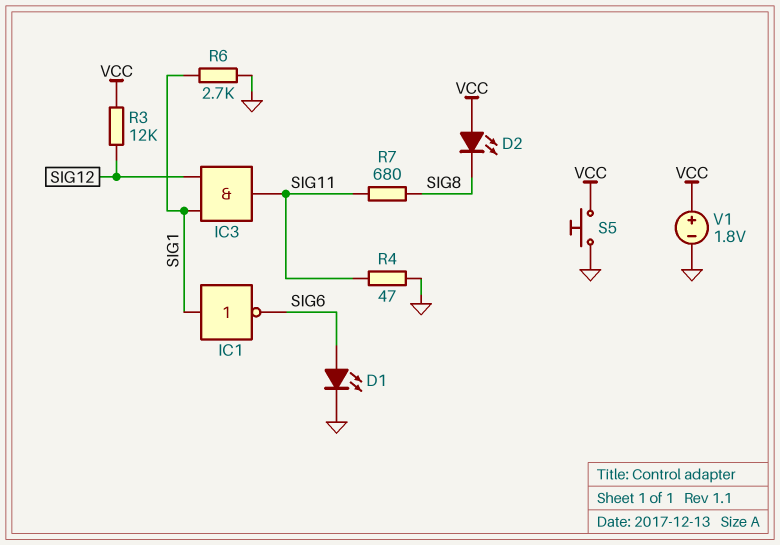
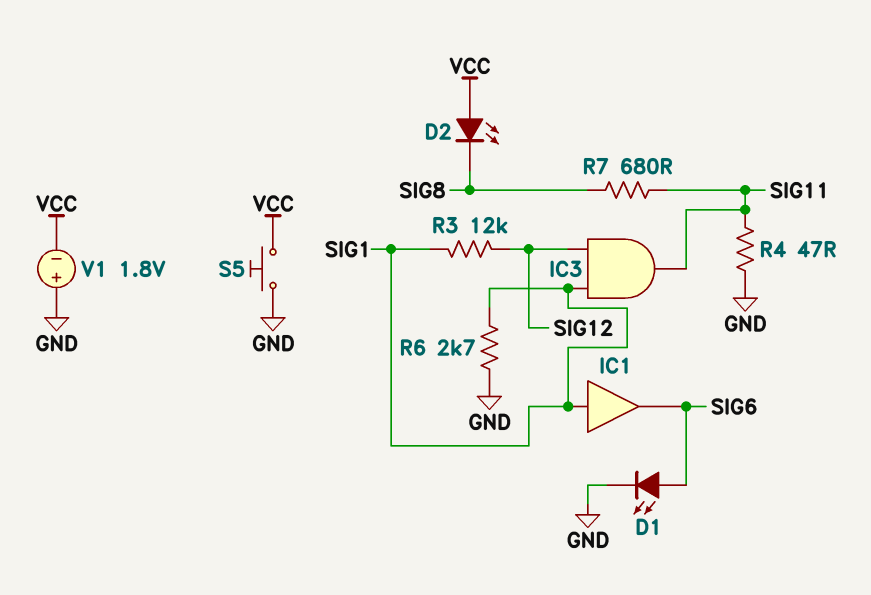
IC1: NOT (in SIG1, out SIG6) -> buffer (in SIG1, out SIG6)
R3: 12k (SIG12, VCC) -> 12k (SIG1, SIG12)
V1: 1.8V (plus VCC, minus GND) -> 1.8V (plus GND, minus VCC)

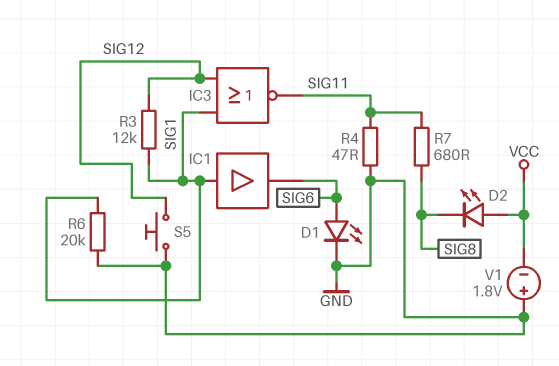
IC3: AND (in SIG1, in SIG12, out SIG11) -> NOR (in SIG1, in SIG12, out SIG11)
R6: 2.7k (GND, SIG1) -> 20k (GND, SIG1)
S5: button (GND, VCC) -> button (GND, SIG12)

